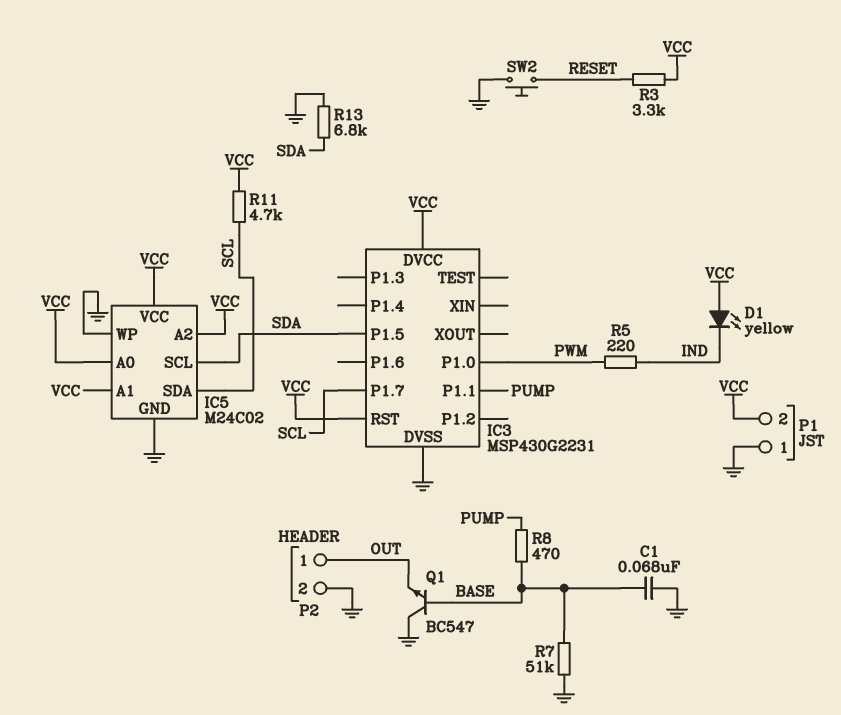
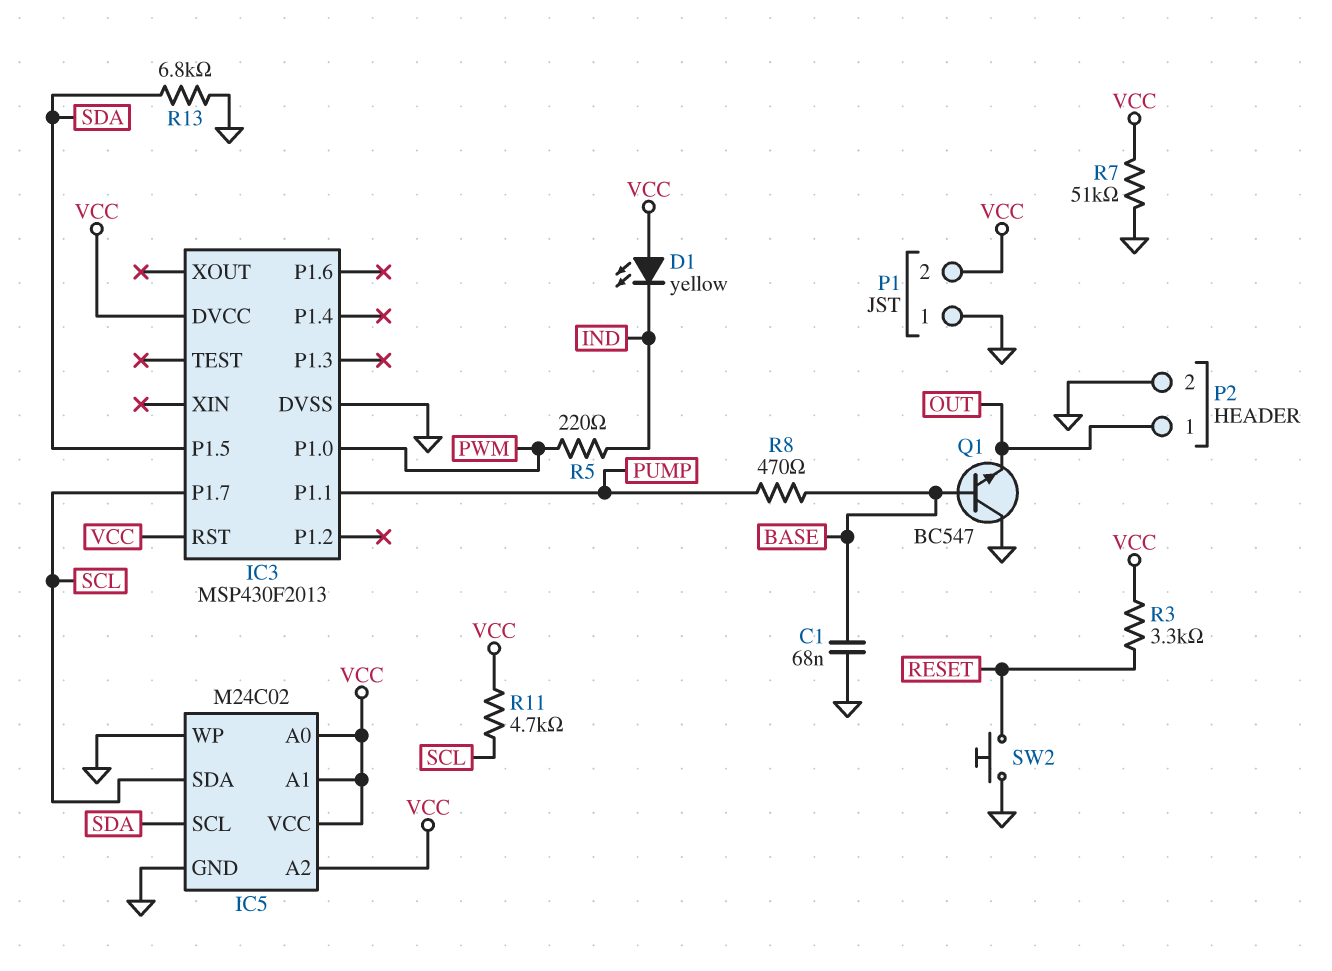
IC3: MSP430G2231 -> MSP430F2013
R7: 51k (BASE, GND) -> 51k (GND, VCC)

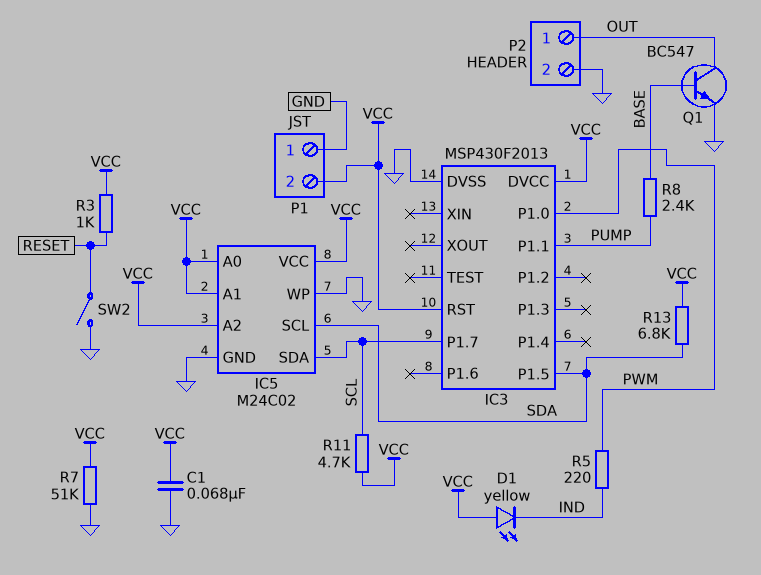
C1: 68nF (BASE, GND) -> 68nF (GND, VCC)
Q1: NPN BC547 (B BASE, C GND, E OUT) -> NPN BC547 (B BASE, C OUT, E GND)
R3: 3.3k (RESET, VCC) -> 1k (RESET, VCC)
R8: 470 (BASE, PUMP) -> 2.4k (BASE, PUMP)
R13: 6.8k (GND, SDA) -> 6.8k (SDA, VCC)
SW2: button (GND, RESET) -> switch (GND, RESET)

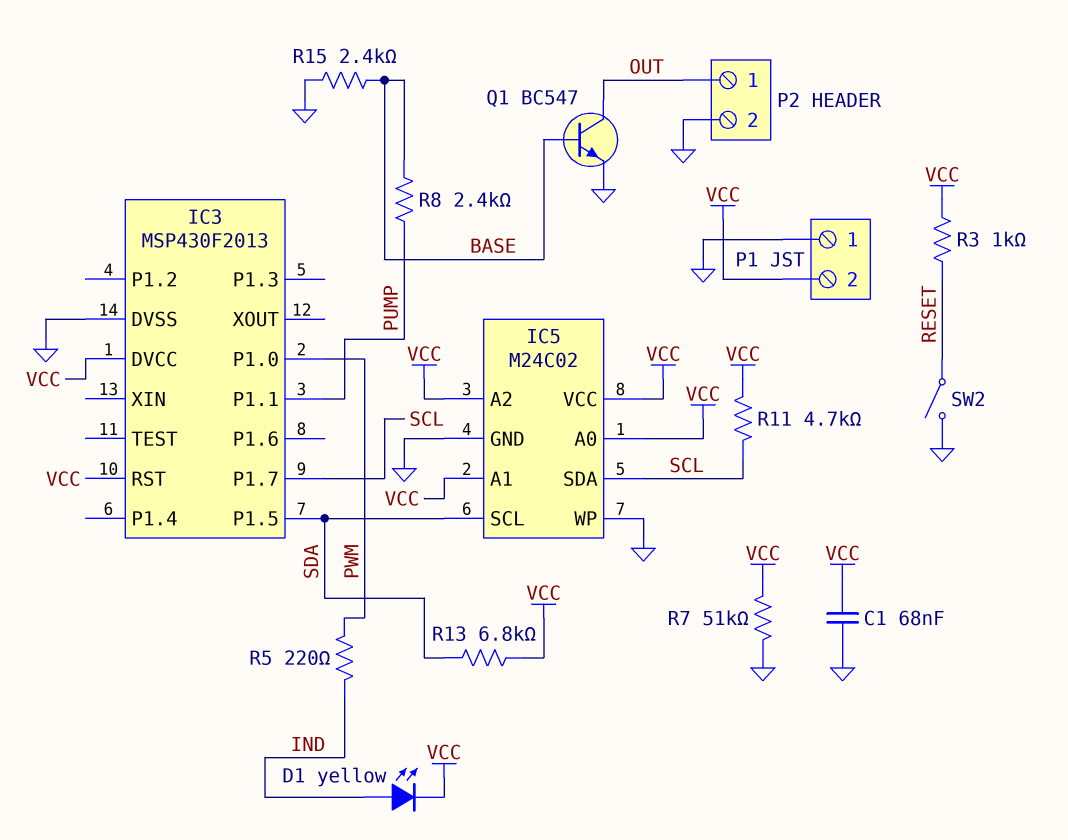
D1: LED yellow (A VCC, K IND) -> LED yellow (A IND, K VCC)
R15: none -> 2.4k (BASE, GND)

